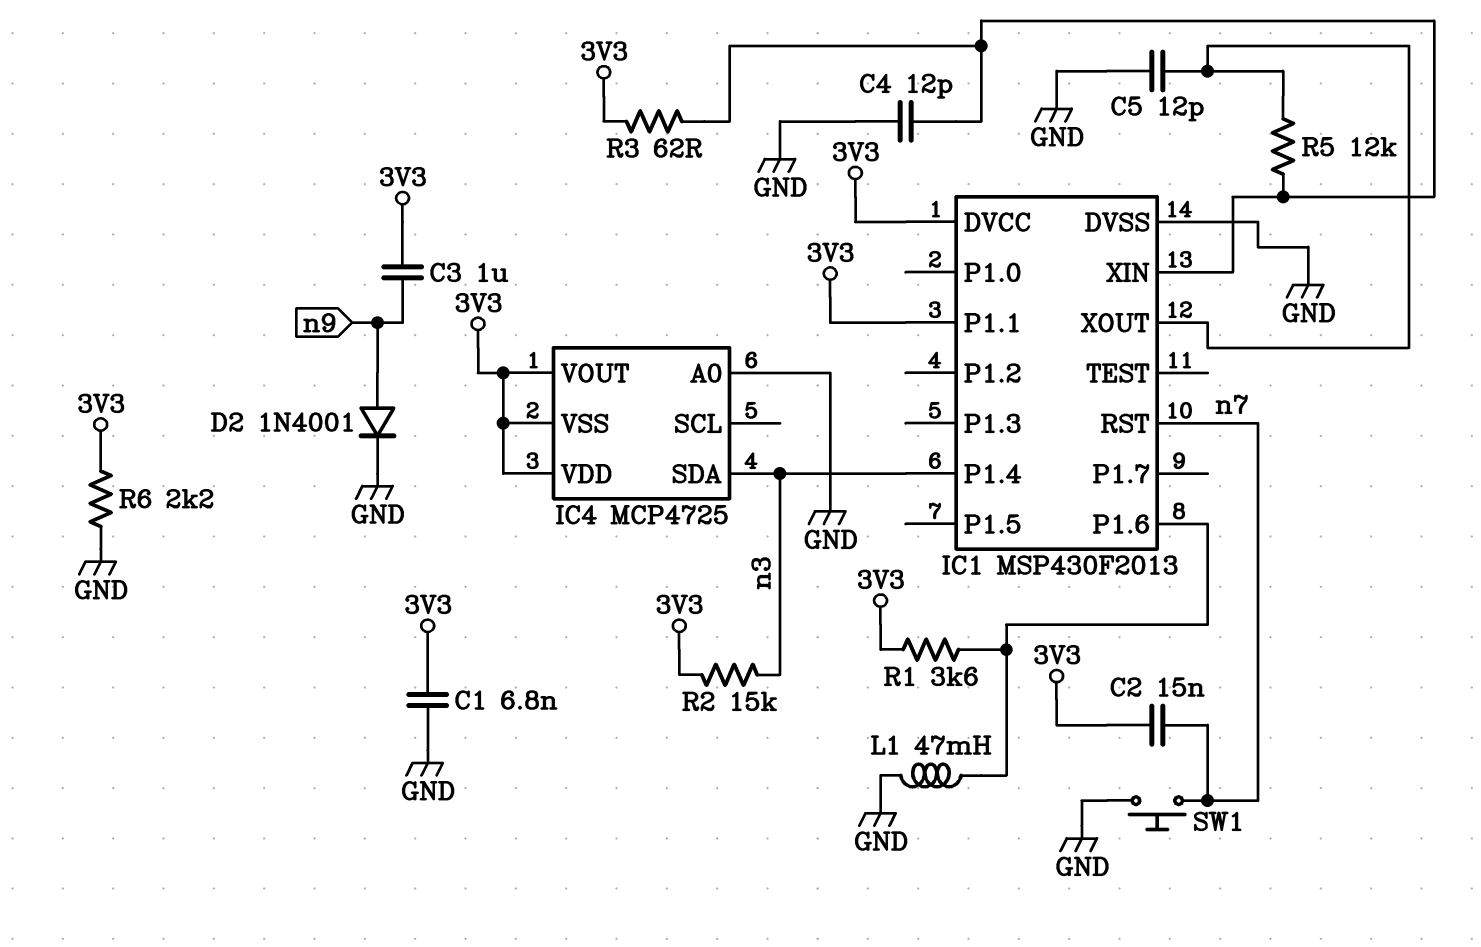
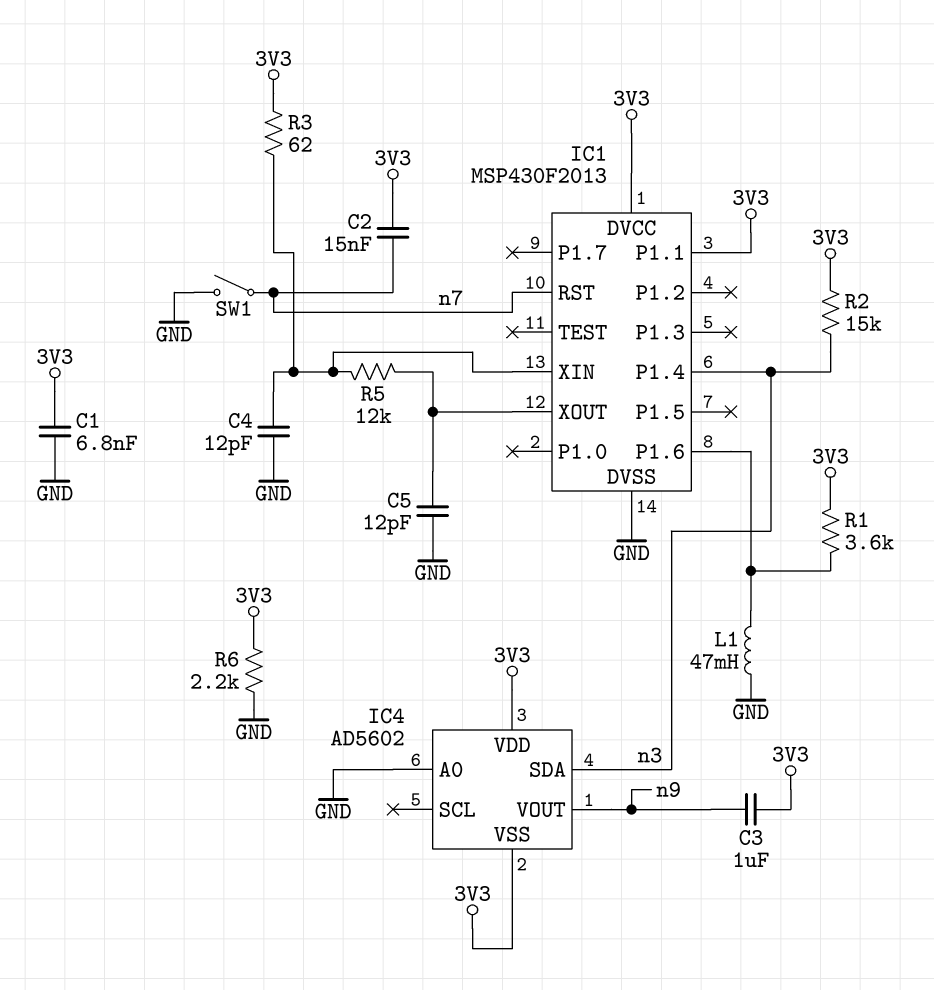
D2: diode 1N4001 (A n9, K GND) -> none
IC4: MCP4725 -> AD5602
IC4 pin VOUT: 3V3 -> n9
SW1: button (GND, n7) -> switch (GND, n7)

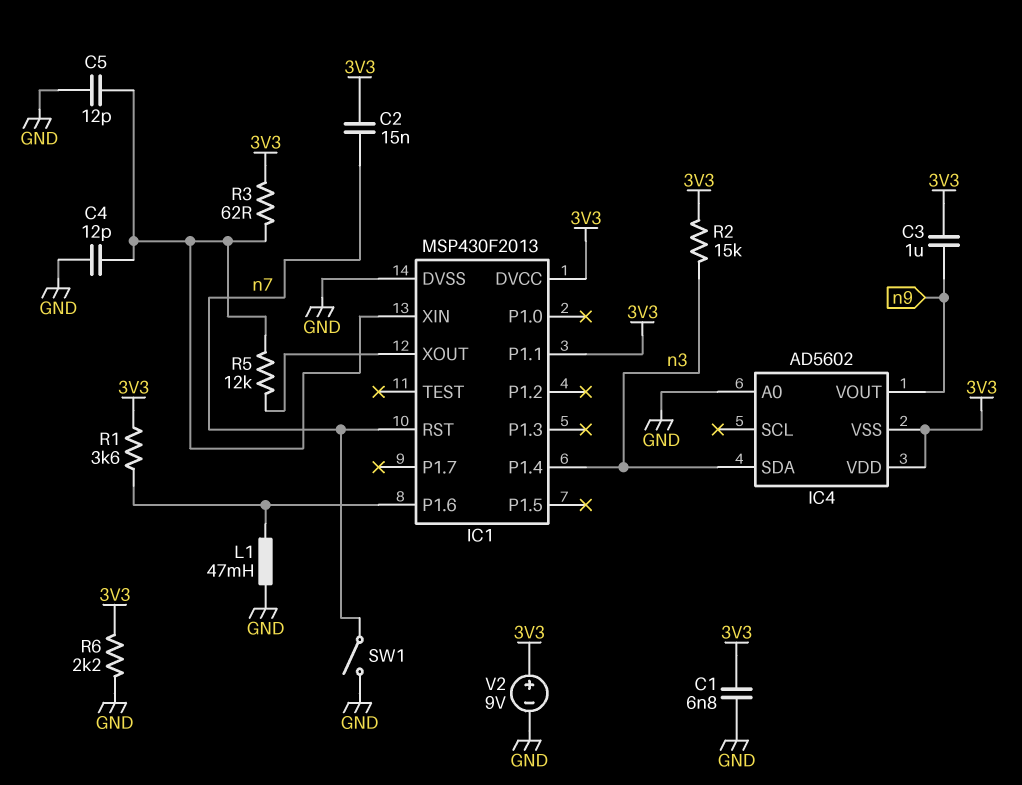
C5: 12pF (GND, IC1/XOUT) -> 12pF (GND, IC1/XIN)
V2: none -> 9V (plus 3V3, minus GND)

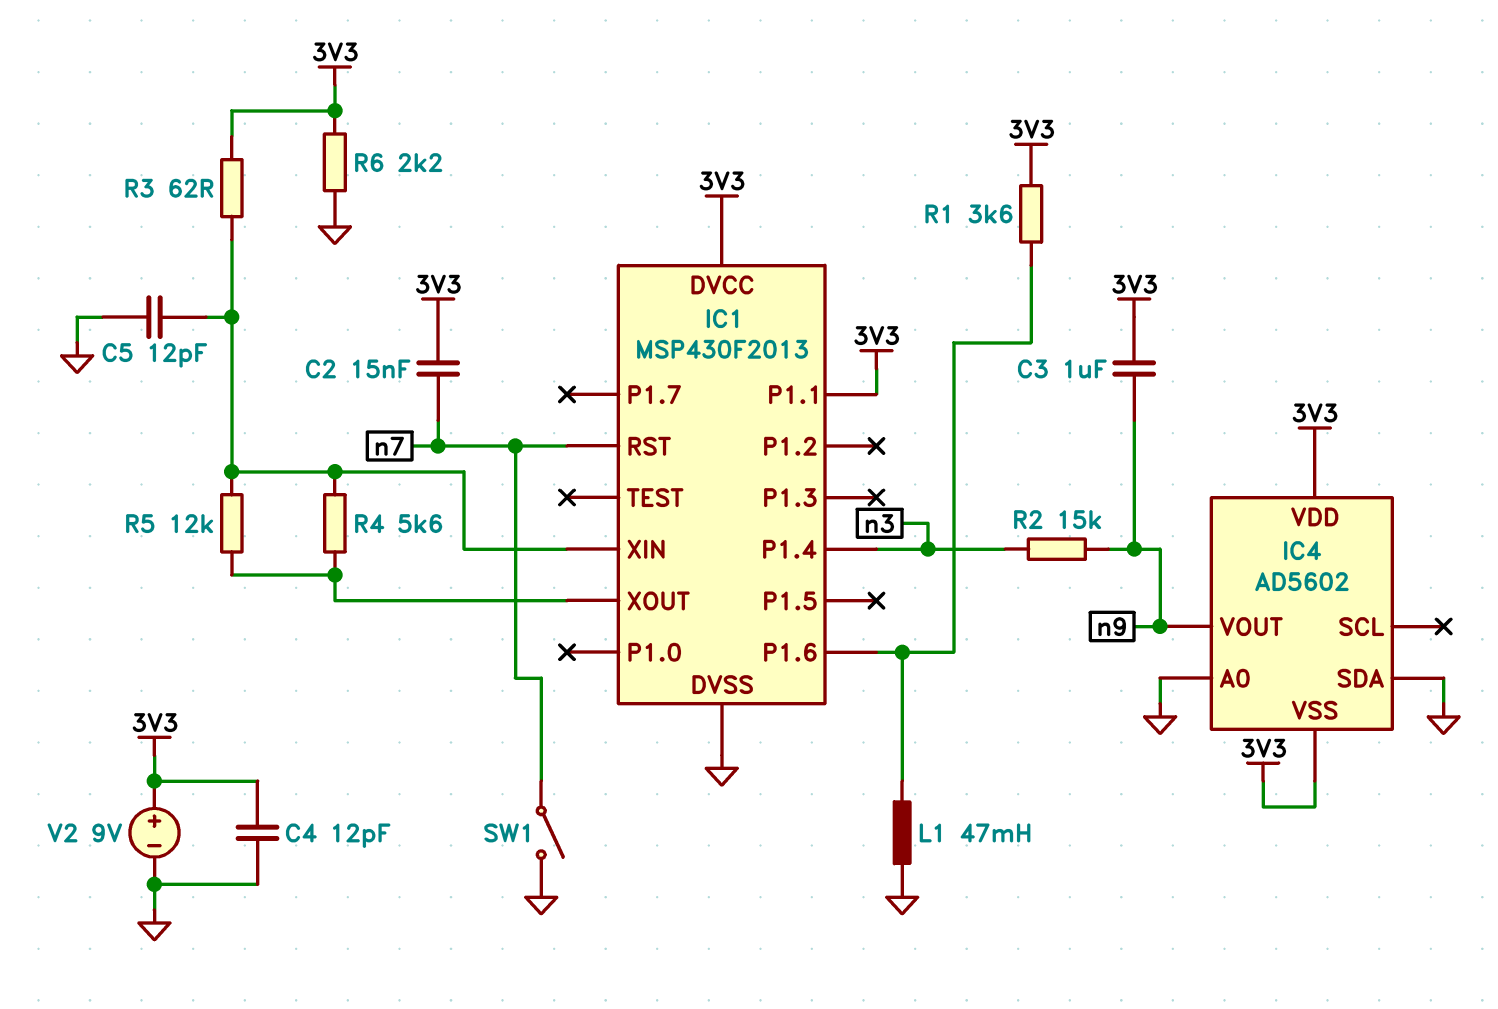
C1: 6.8nF (3V3, GND) -> none
C4: 12pF (GND, IC1/XIN) -> 12pF (3V3, GND)
IC4 pin SDA: n3 -> GND
R2: 15k (3V3, n3) -> 15k (n3, n9)
R4: none -> 5.6k (IC1/XIN, IC1/XOUT)

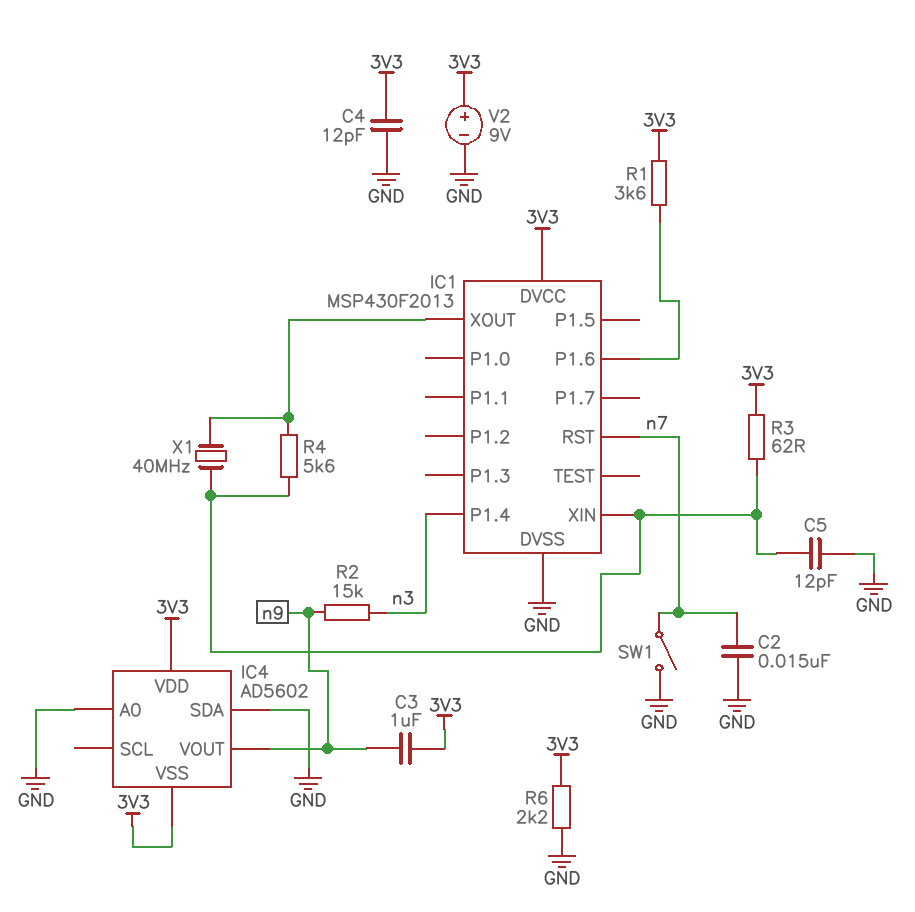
C2: 15nF (3V3, n7) -> 15nF (GND, n7)
IC1 pin P1.1: 3V3 -> none
L1: 47mH (GND, IC1/P1.6) -> none
R5: 12k (IC1/XIN, IC1/XOUT) -> none
X1: none -> 40MHz (IC1/XIN, IC1/XOUT)

